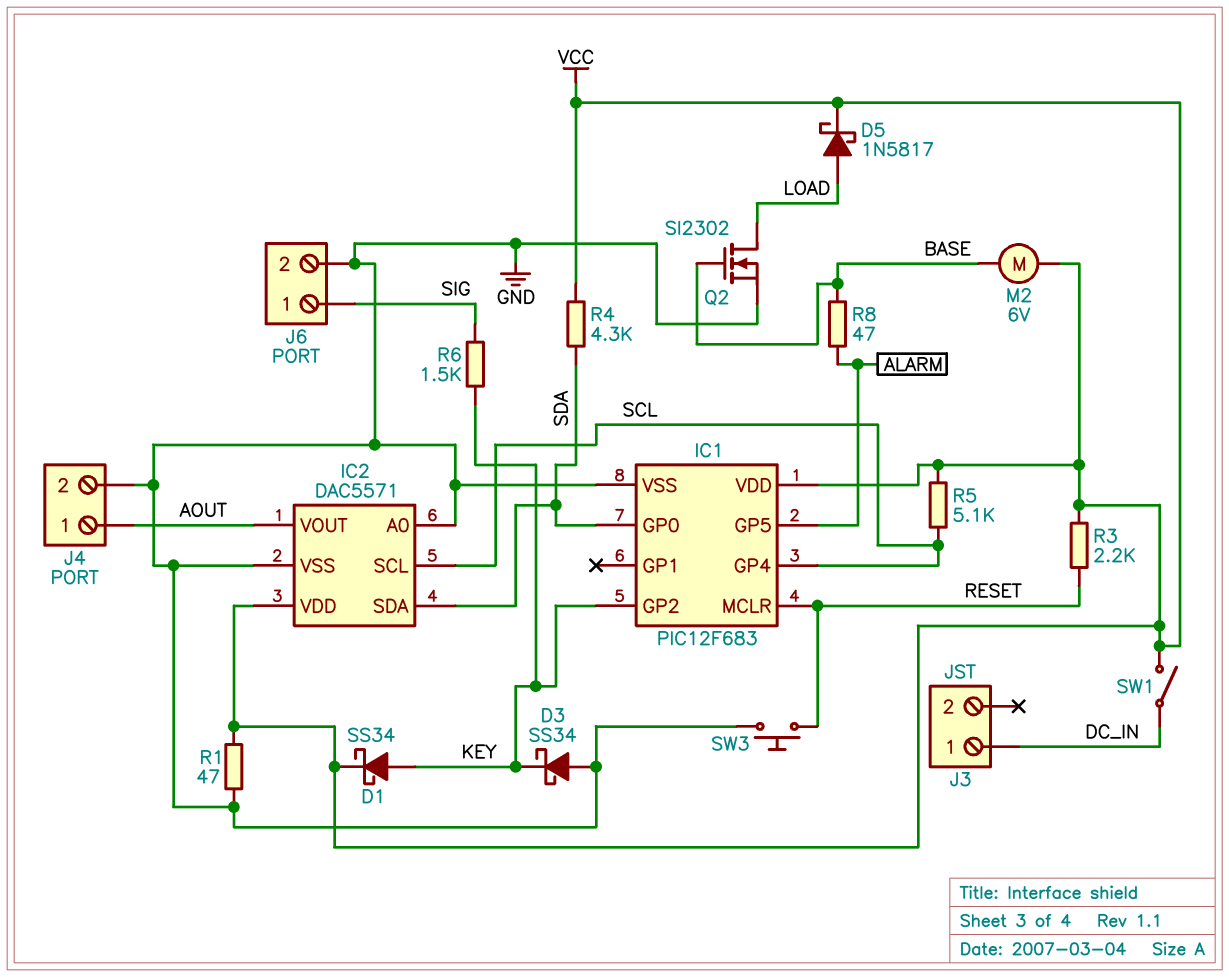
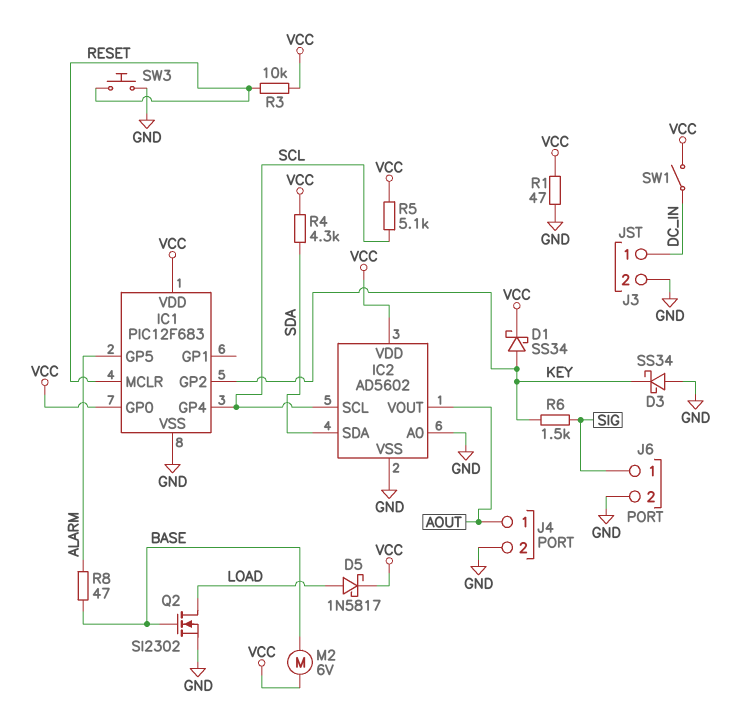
IC1 pin GP0: SDA -> VCC
IC2: DAC5571 -> AD5602
J3 pin 2: none -> GND
R3: 2.2k (RESET, VCC) -> 10k (RESET, VCC)

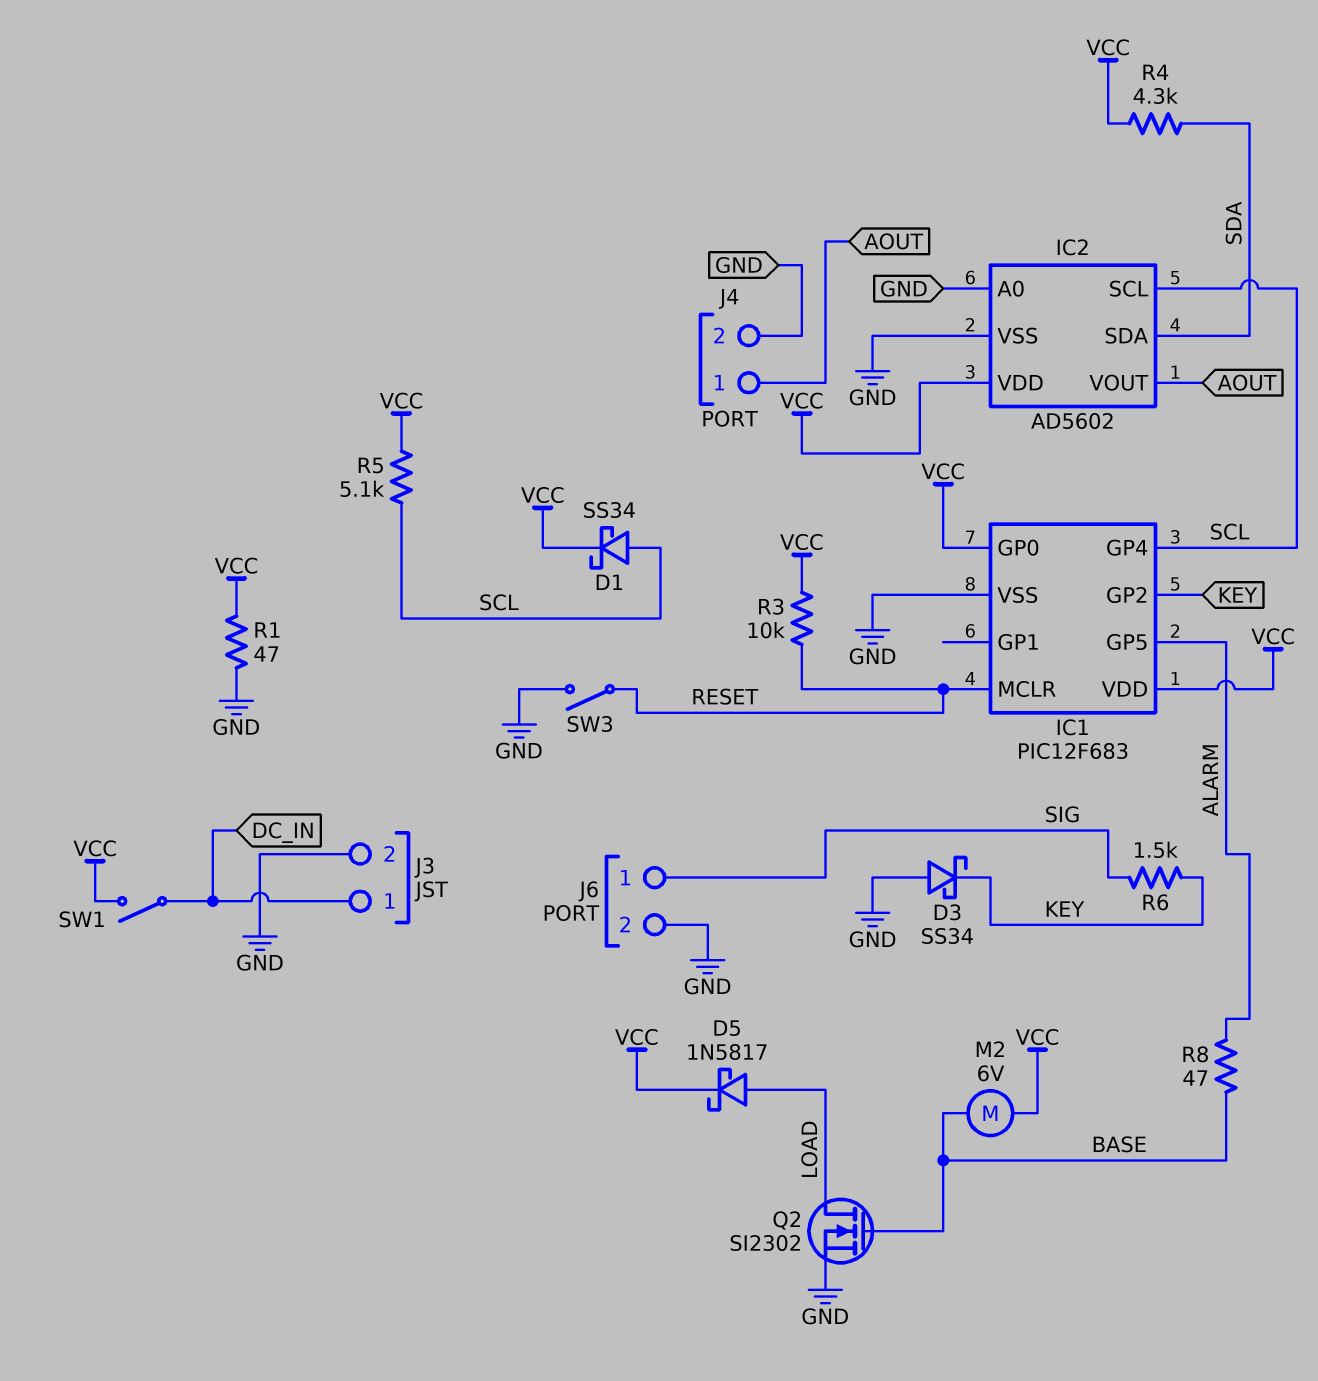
D1: schottky SS34 (A KEY, K VCC) -> schottky SS34 (A SCL, K VCC)
SW3: button (GND, RESET) -> switch (GND, RESET)

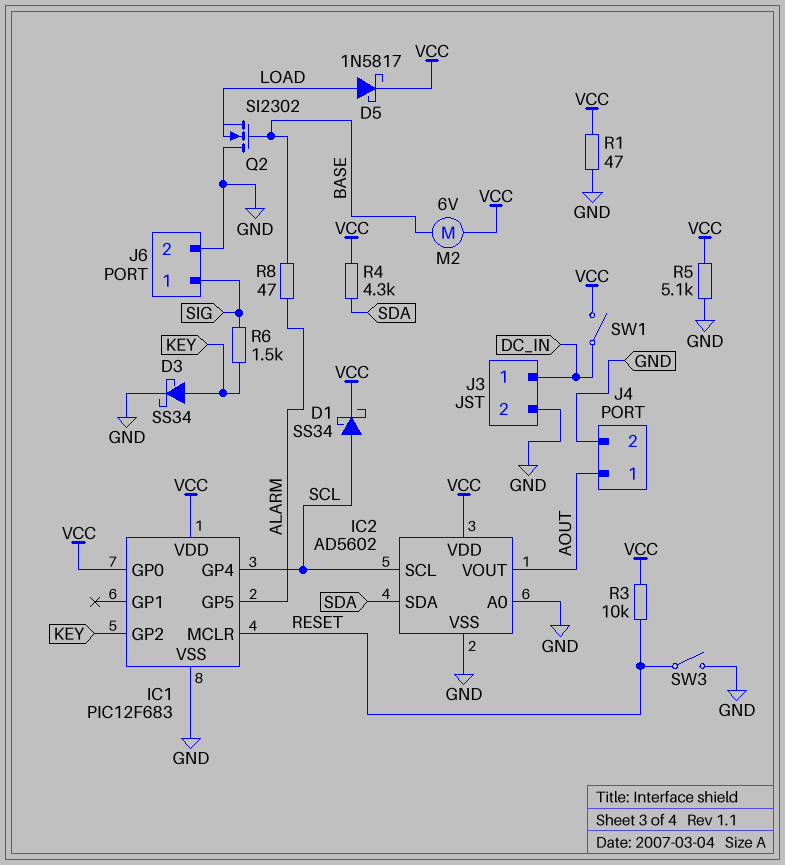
D3: schottky SS34 (A GND, K KEY) -> schottky SS34 (A KEY, K GND)
Q2: NMOS SI2302 (G BASE, D LOAD, S GND) -> NMOS SI2302 (G BASE, D GND, S LOAD)
R5: 5.1k (SCL, VCC) -> 5.1k (GND, VCC)

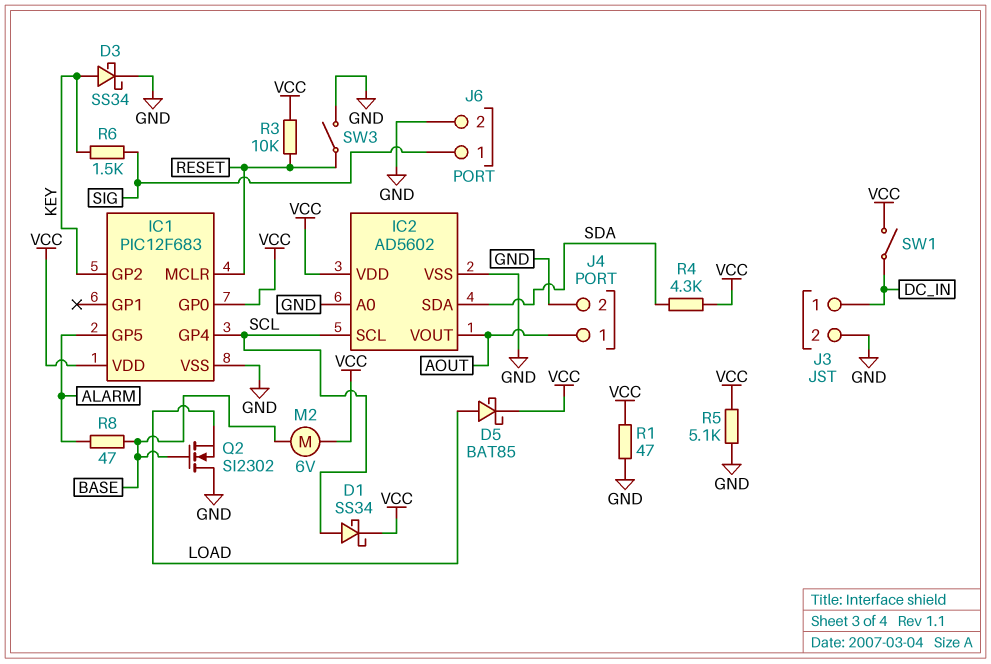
D5: schottky 1N5817 (A LOAD, K VCC) -> schottky BAT85 (A LOAD, K VCC)

